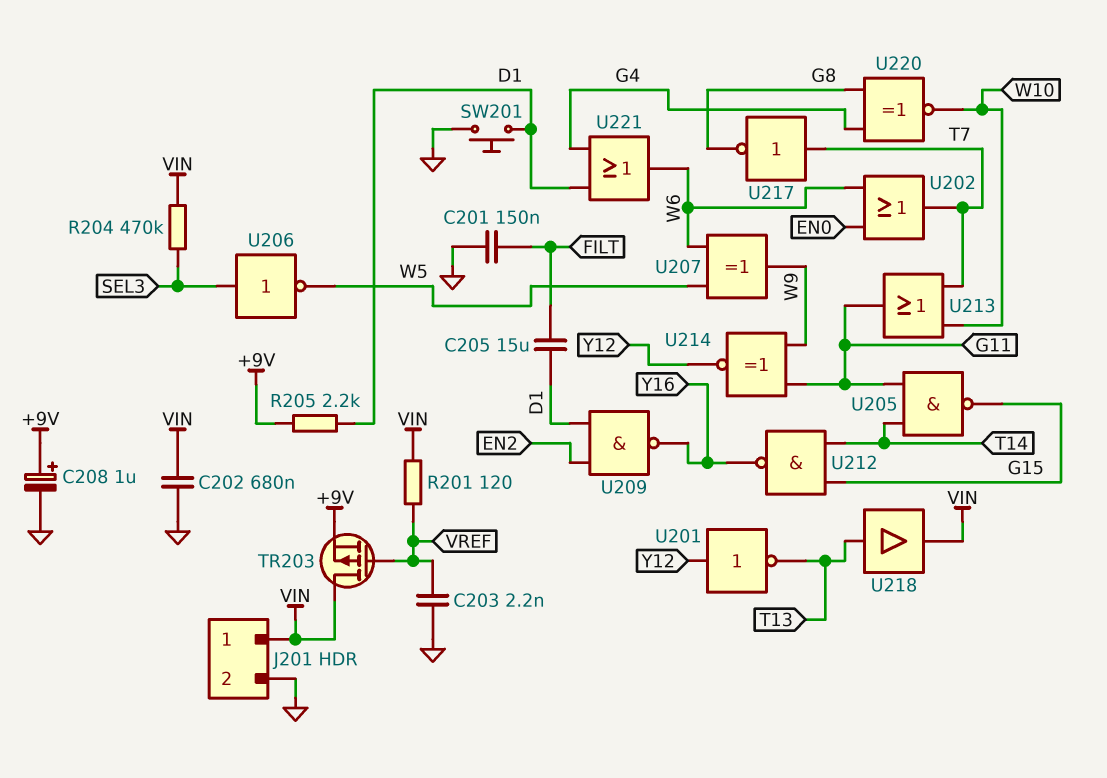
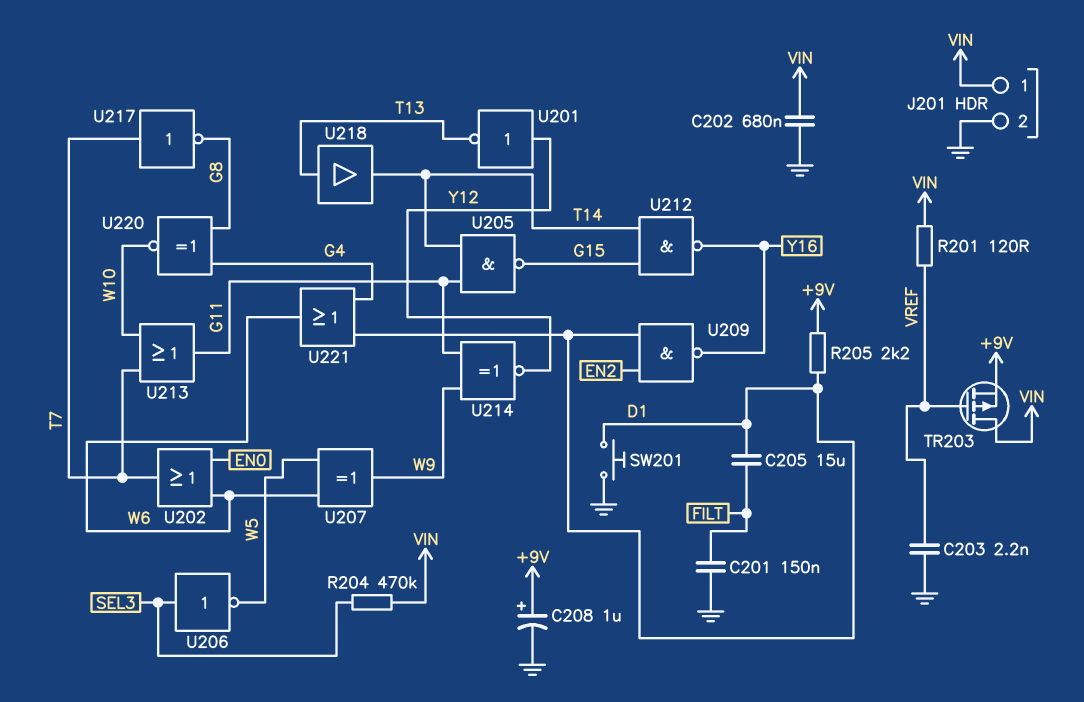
U218: buffer (in T13, out VIN) -> buffer (in T13, out T14)

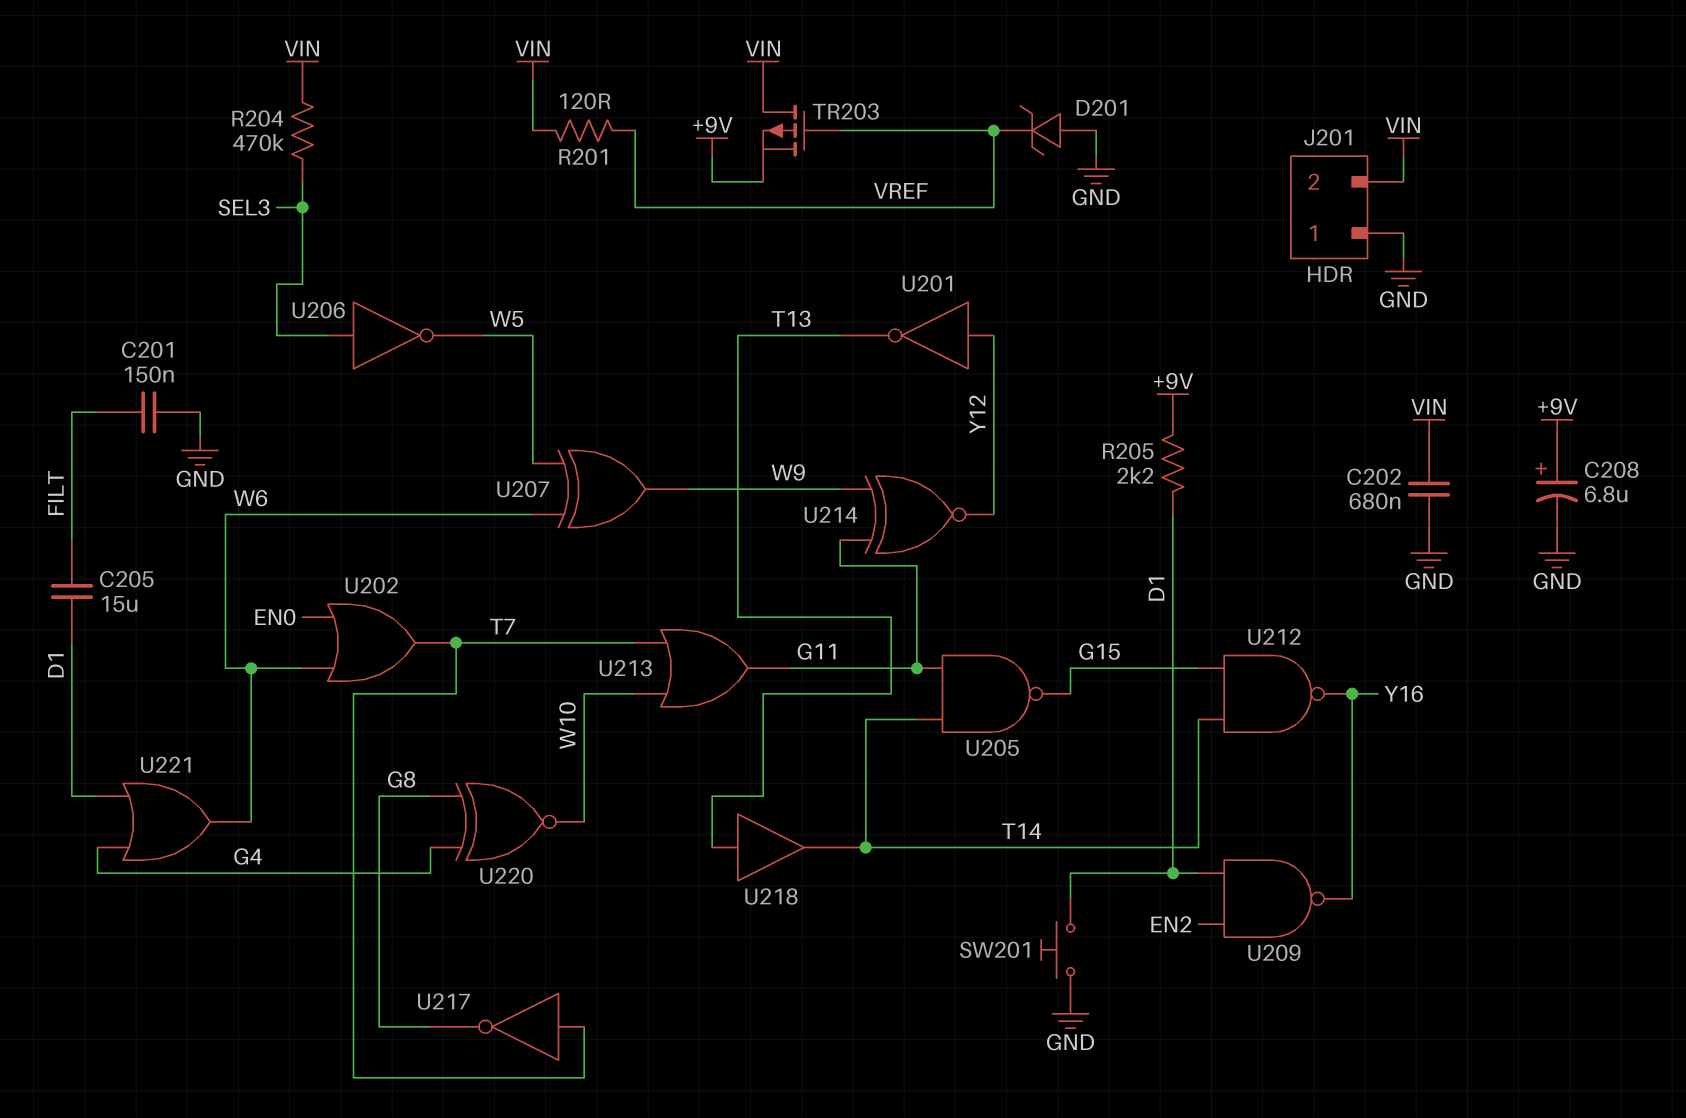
C203: 2.2nF (GND, VREF) -> none
C208: 1uF (plus +9V, minus GND) -> 6.8uF (plus +9V, minus GND)
D201: none -> zener (A GND, K VREF)
J201 pin 1: VIN -> GND
J201 pin 2: GND -> VIN

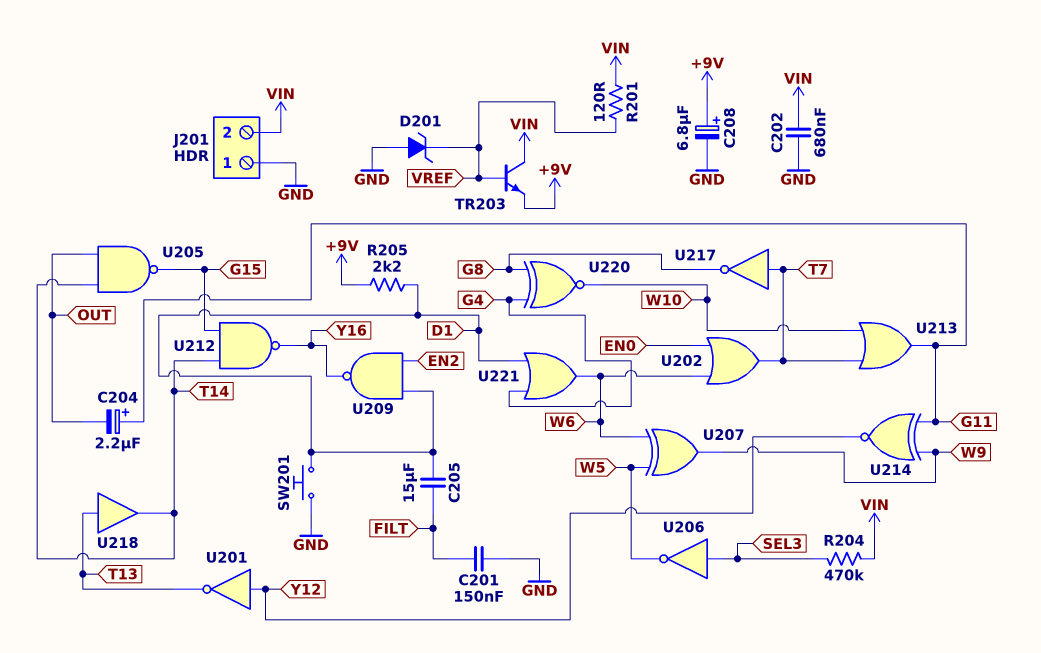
C204: none -> 2.2uF (plus G11, minus OUT)
TR203: PMOS (G VREF, D VIN, S +9V) -> NPN (B VREF, C VIN, E +9V)
U205: NAND (in G11, in T14, out G15) -> NAND (in OUT, in T14, out G15)

